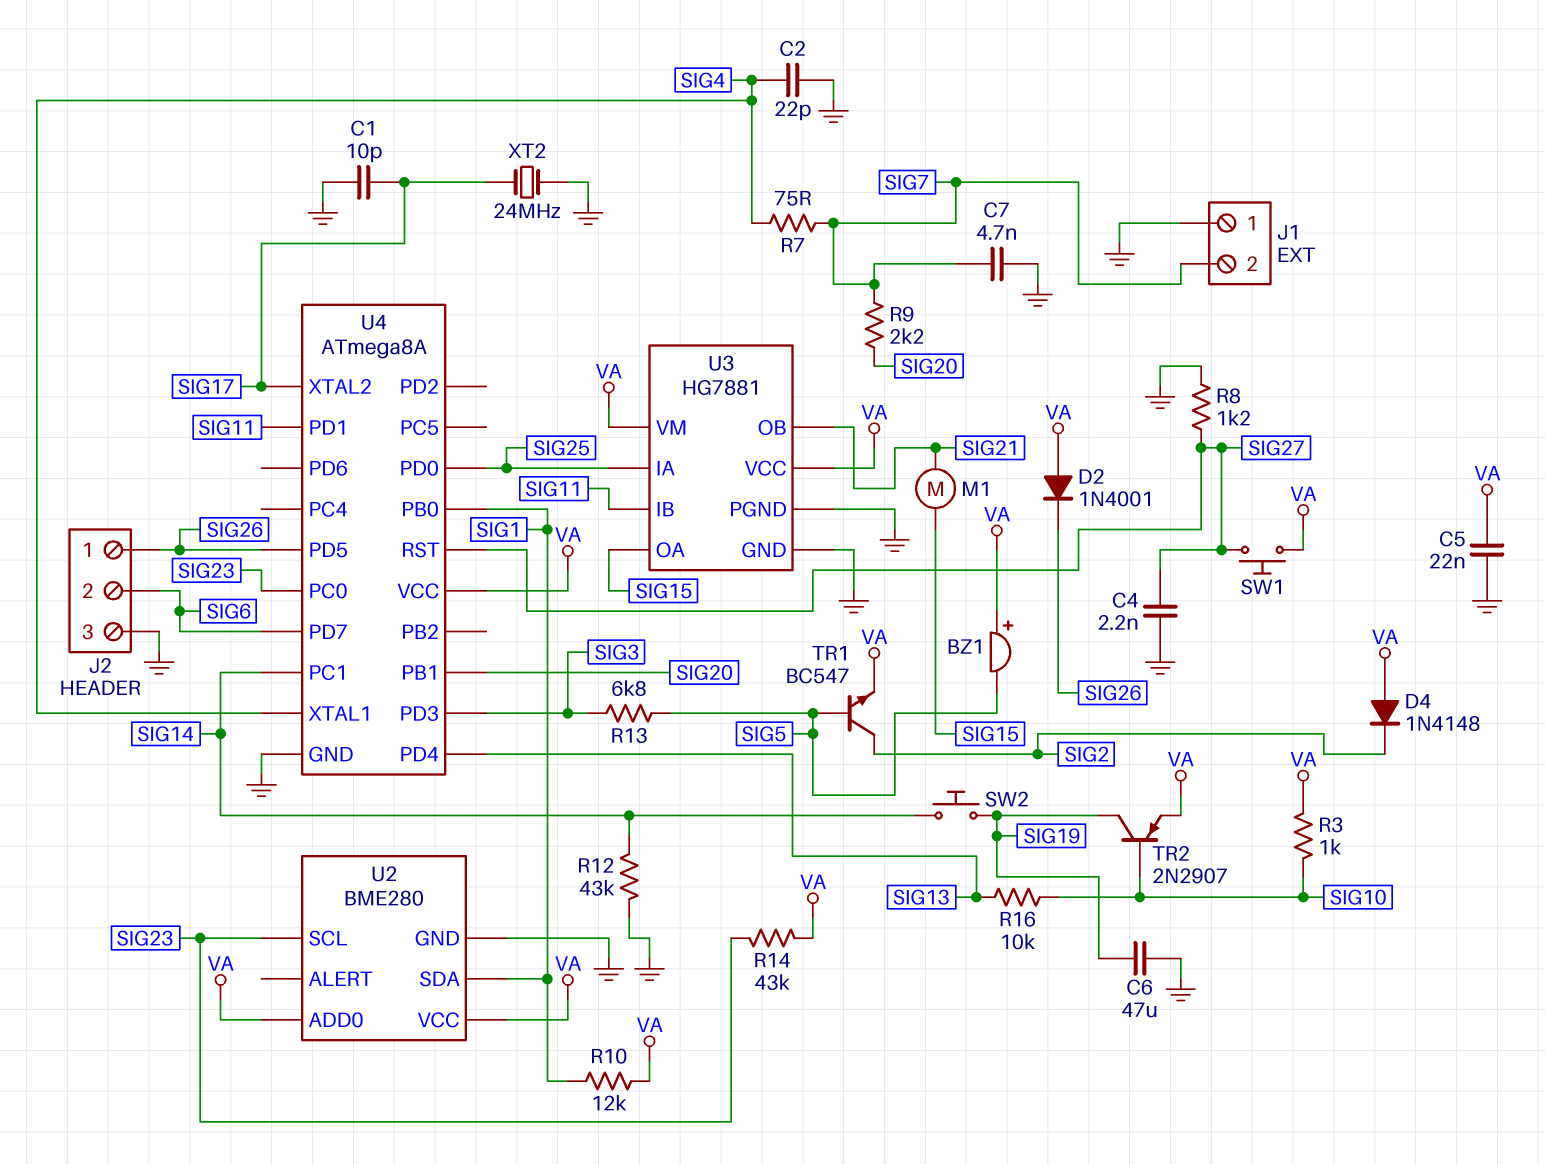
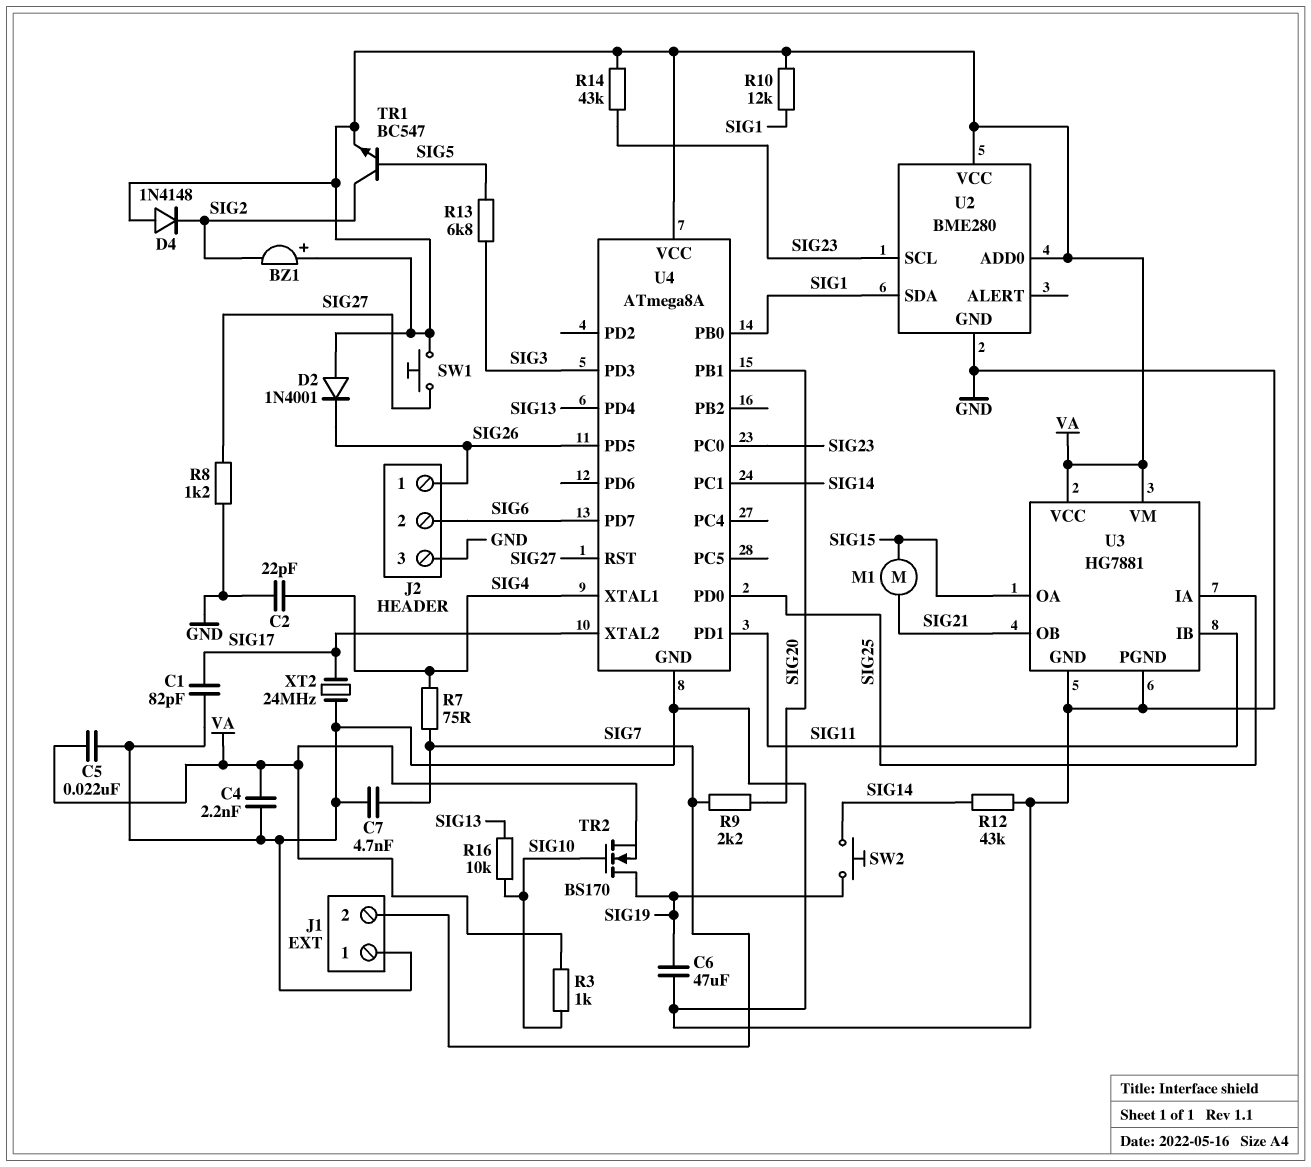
BZ1: buzzer (plus VA, minus SIG5) -> buzzer (plus VA, minus SIG2)
C1: 10pF (GND, SIG17) -> 82pF (GND, SIG17)
C4: 2.2nF (GND, SIG27) -> 2.2nF (GND, VA)
TR2: PNP 2N2907 (B SIG10, C SIG19, E VA) -> NMOS BS170 (G SIG10, D SIG19, S VA)

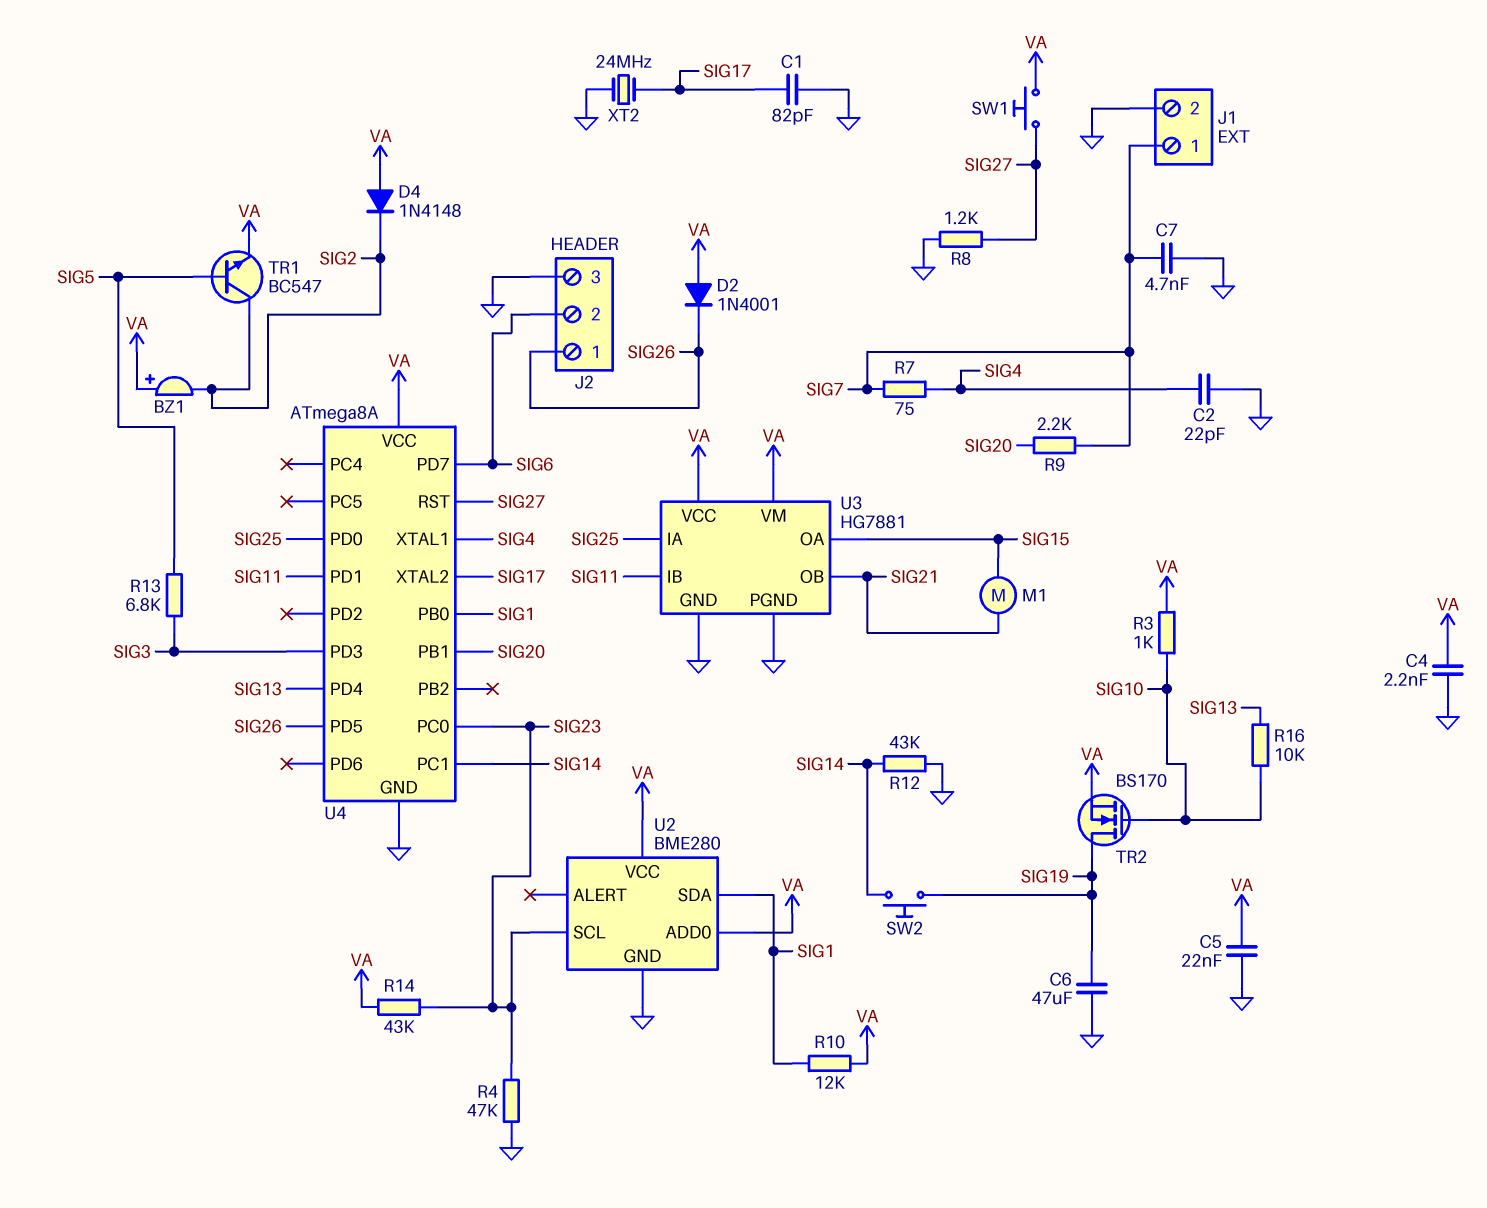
J1 pin 1: GND -> SIG7
J1 pin 2: SIG7 -> GND
R4: none -> 47k (GND, SIG23)

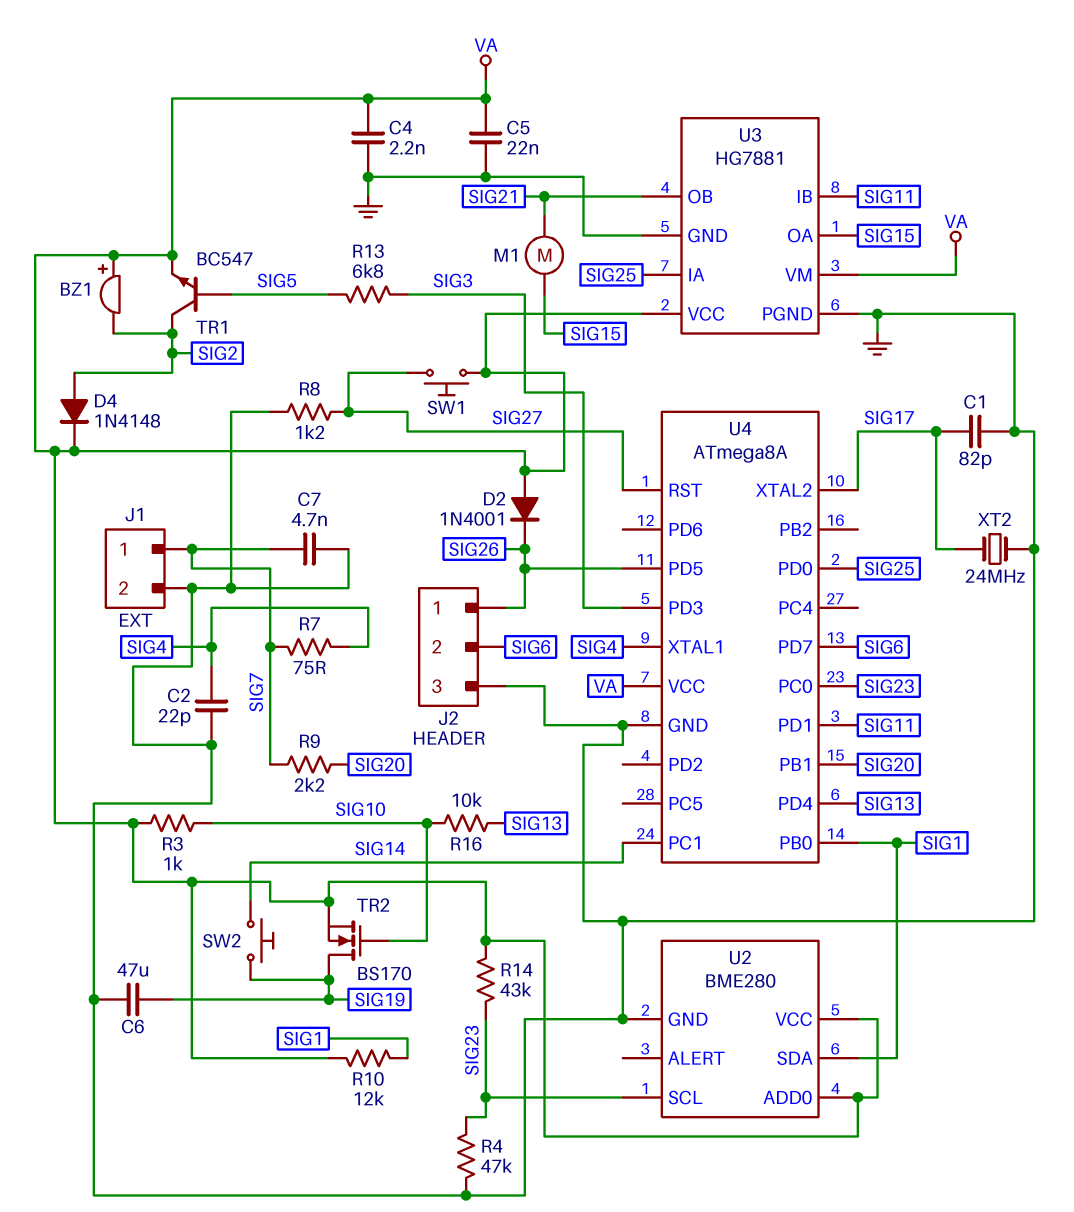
D4: diode 1N4148 (A VA, K SIG2) -> diode 1N4148 (A SIG2, K VA)
R12: 43k (GND, SIG14) -> none

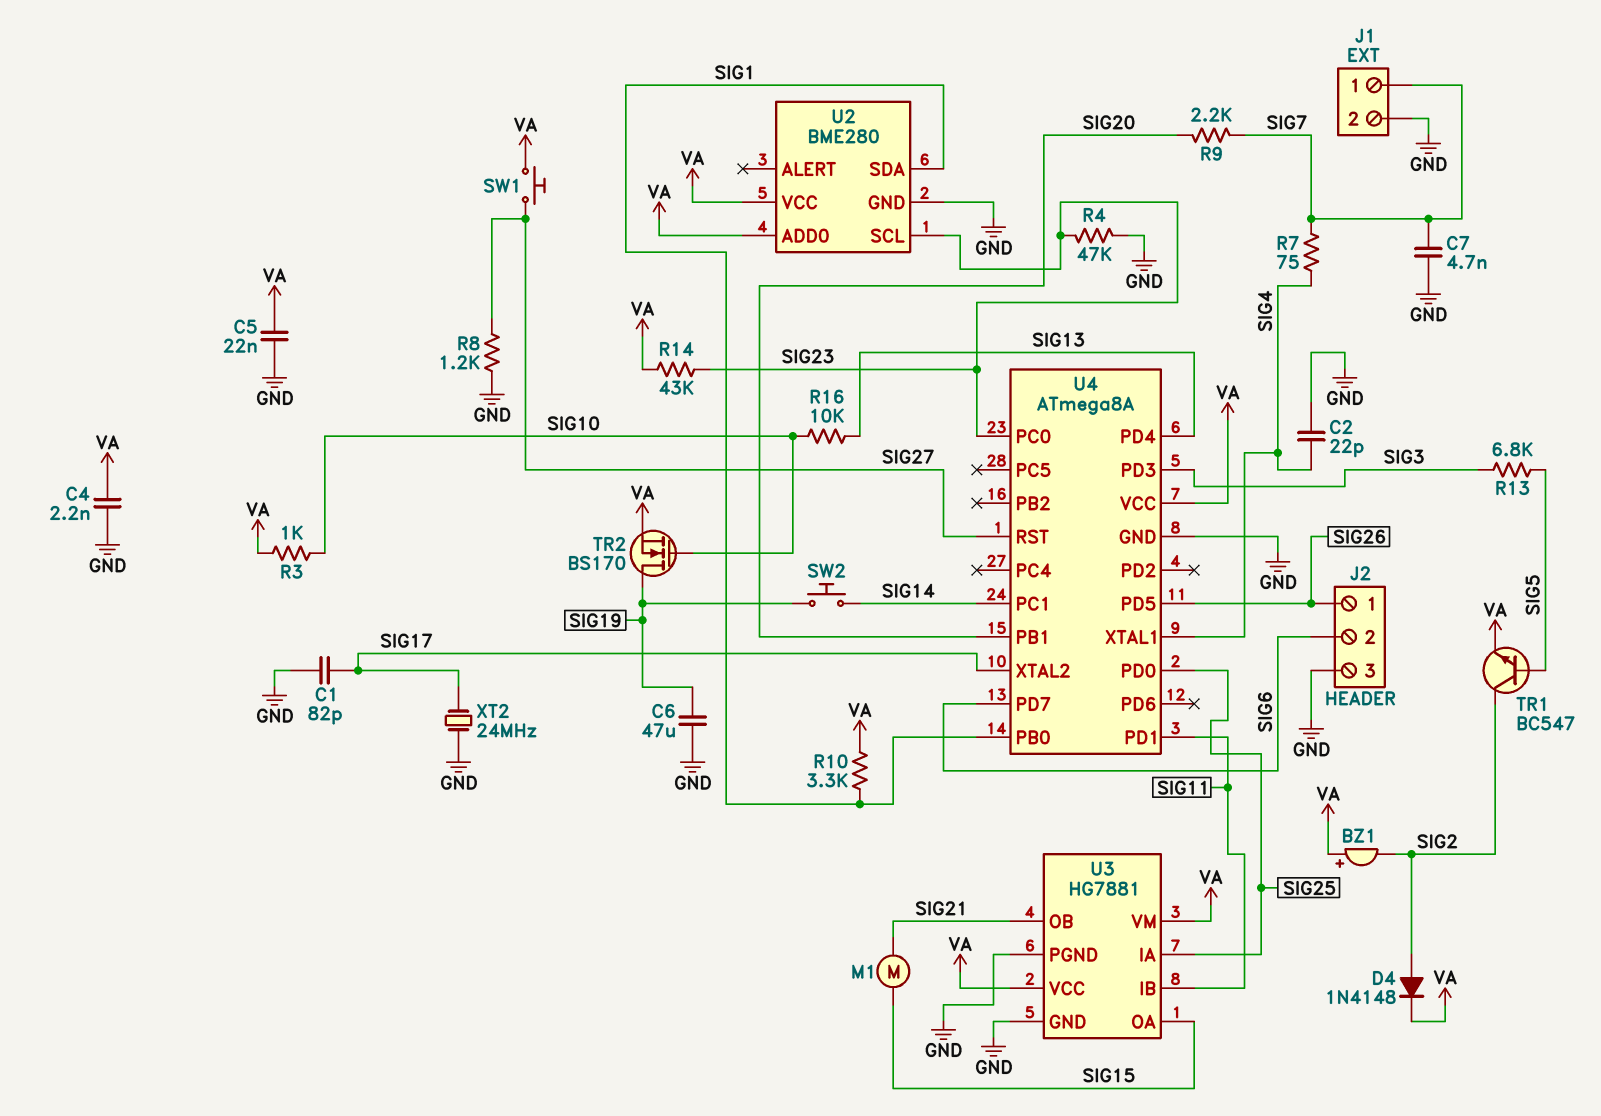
D2: diode 1N4001 (A VA, K SIG26) -> none
R10: 12k (SIG1, VA) -> 3.3k (SIG1, VA)

